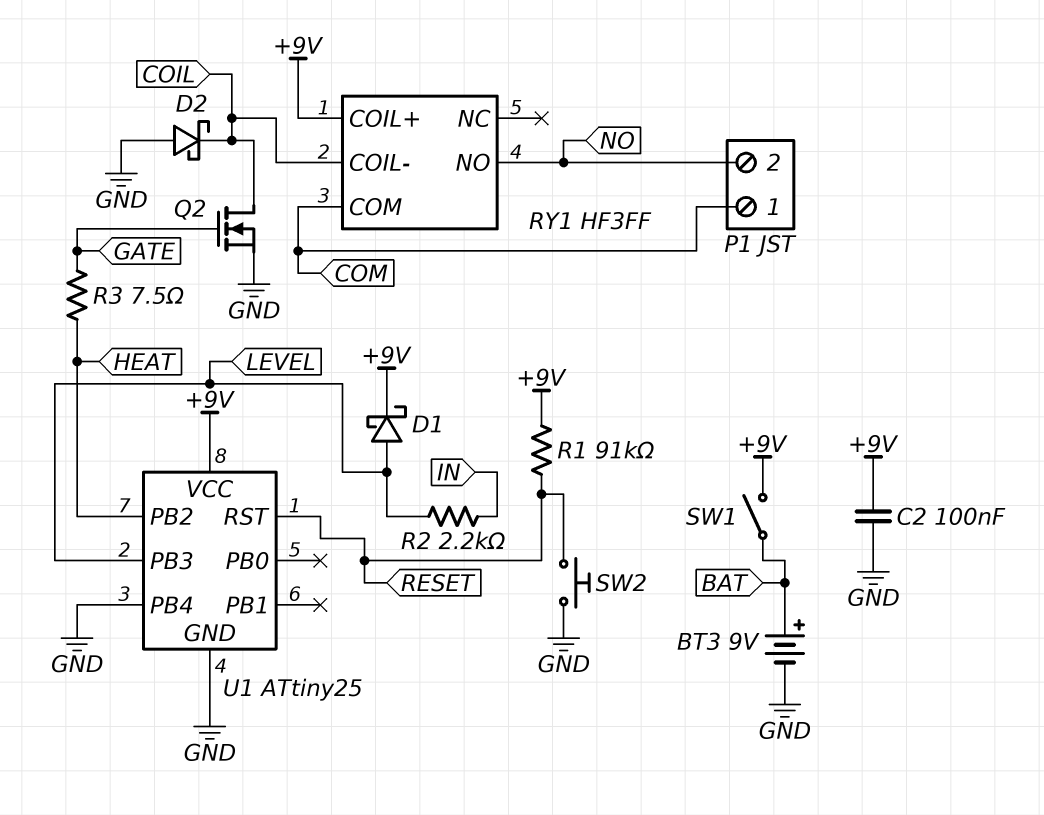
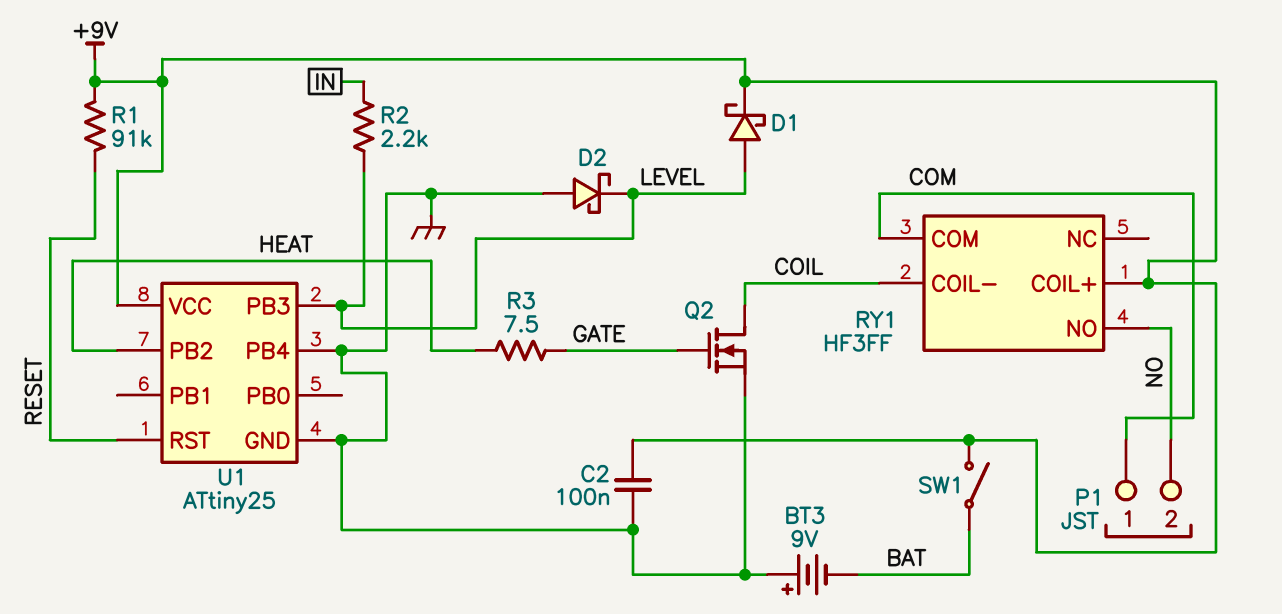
BT3: 9V (plus BAT, minus GND) -> 9V (plus GND, minus BAT)
D2: schottky (A GND, K COIL) -> schottky (A GND, K LEVEL)
SW2: button (GND, RESET) -> none

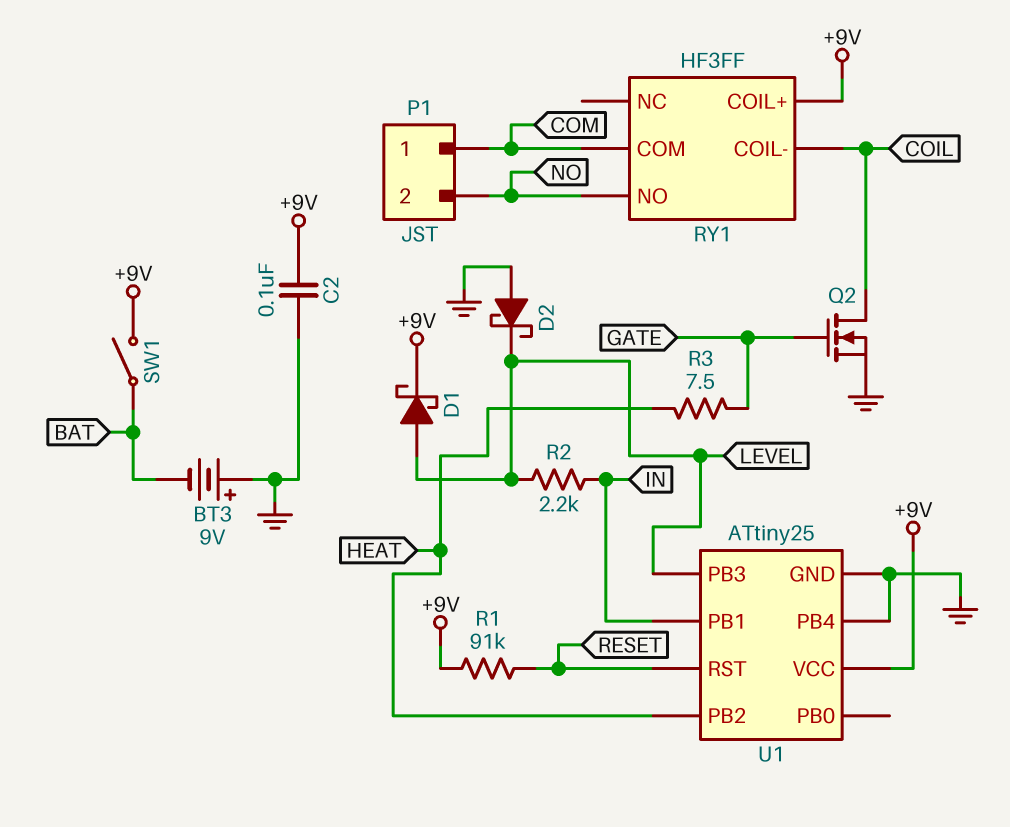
U1 pin PB1: none -> IN

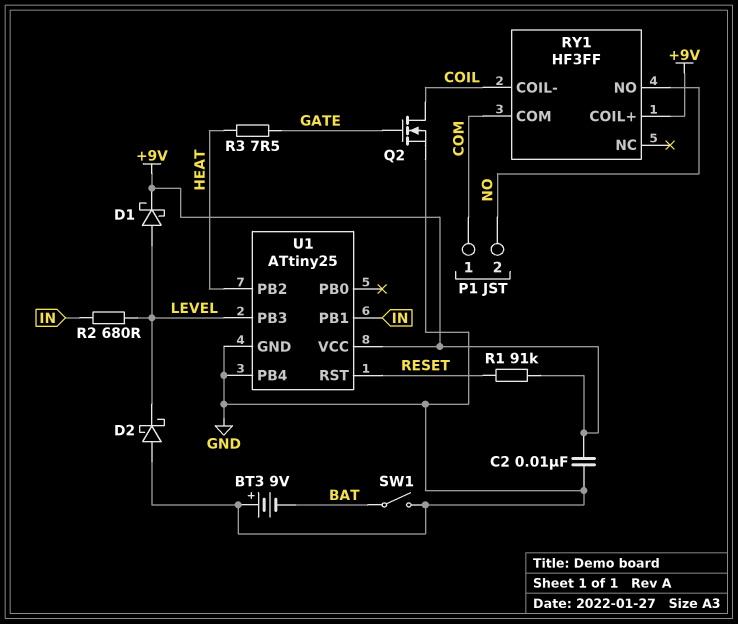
C2: 100nF (+9V, GND) -> 10nF (+9V, GND)
R2: 2.2k (IN, LEVEL) -> 680 (IN, LEVEL)
SW1: switch (+9V, BAT) -> switch (BAT, GND)

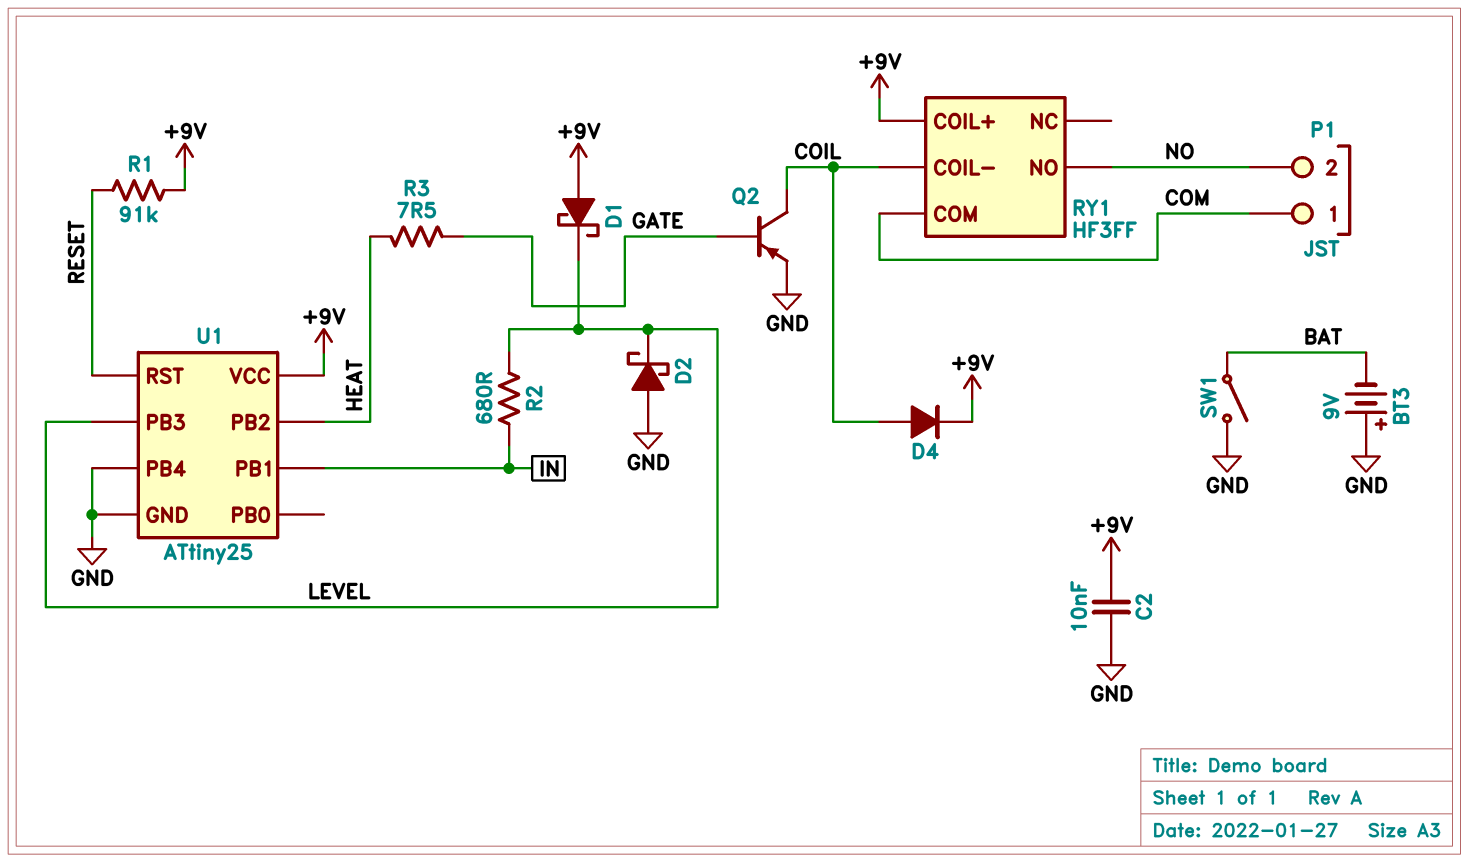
D1: schottky (A LEVEL, K +9V) -> schottky (A +9V, K LEVEL)
D4: none -> diode (A COIL, K +9V)
Q2: NMOS (G GATE, D COIL, S GND) -> PNP (B GATE, C COIL, E GND)

